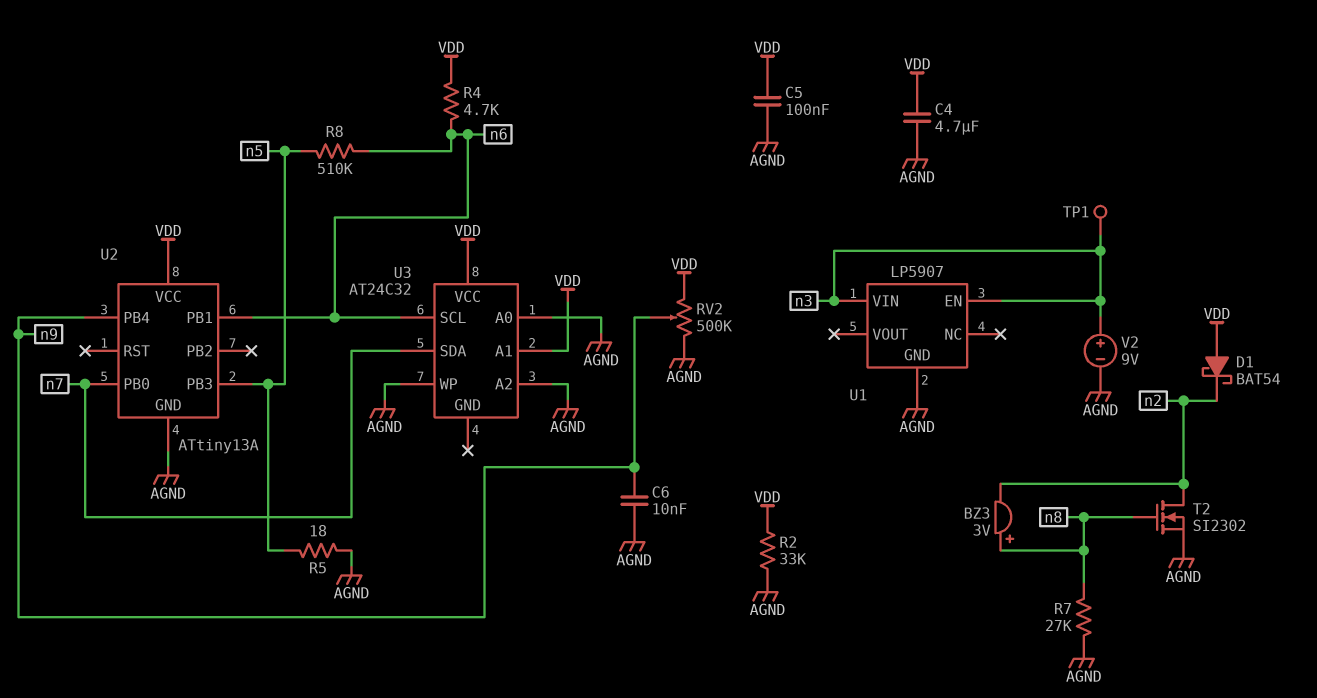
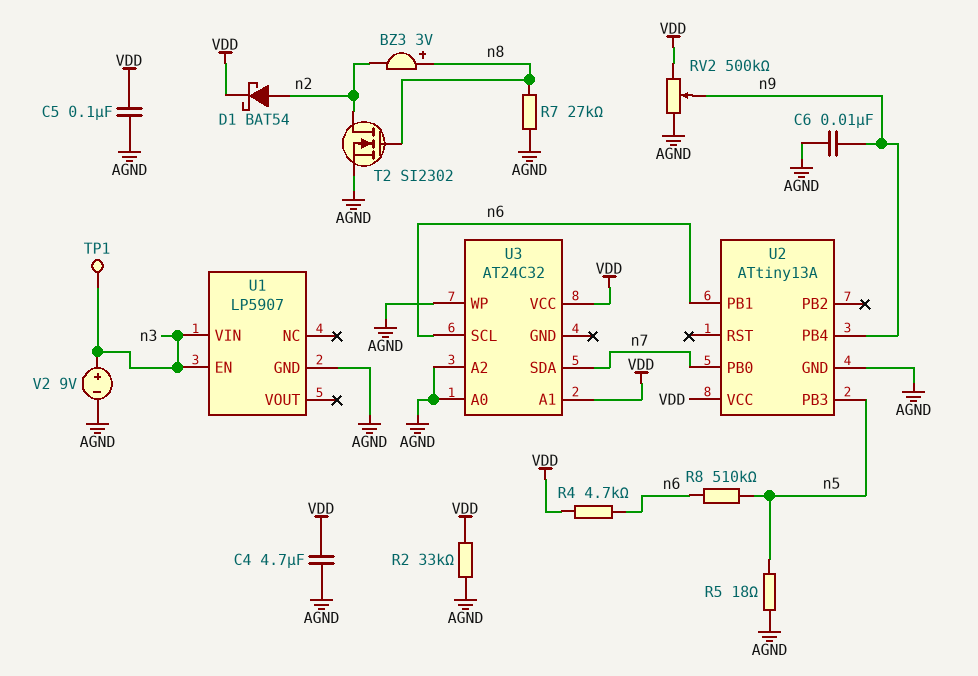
D1: schottky BAT54 (A VDD, K n2) -> schottky BAT54 (A n2, K VDD)

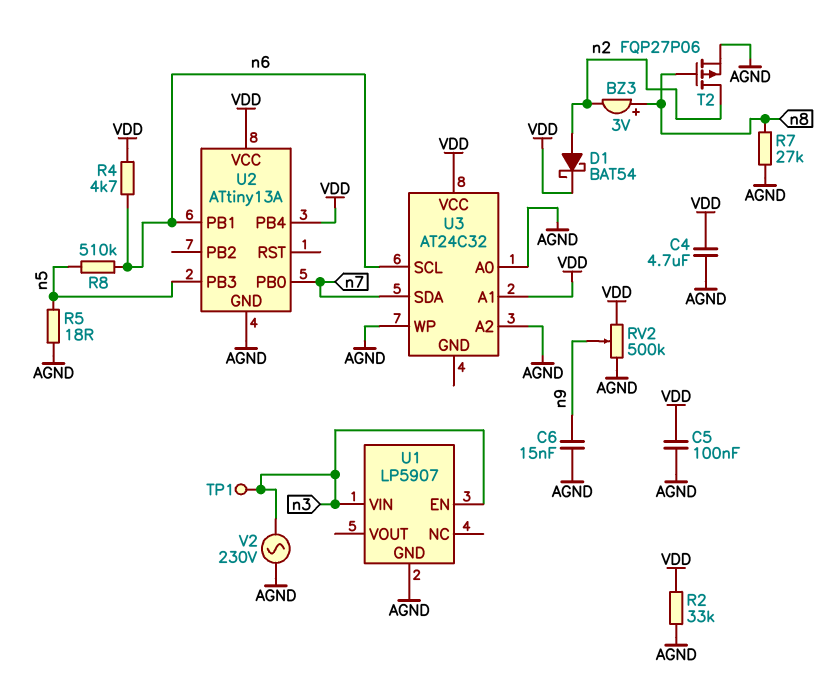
C6: 10nF (AGND, n9) -> 15nF (AGND, n9)
T2: NMOS SI2302 (G n8, D n2, S AGND) -> PMOS FQP27P06 (G n8, D n2, S AGND)
U2 pin PB4: n9 -> VDD
V2: 9V (plus n3, minus AGND) -> AC 230V (AGND, n3)

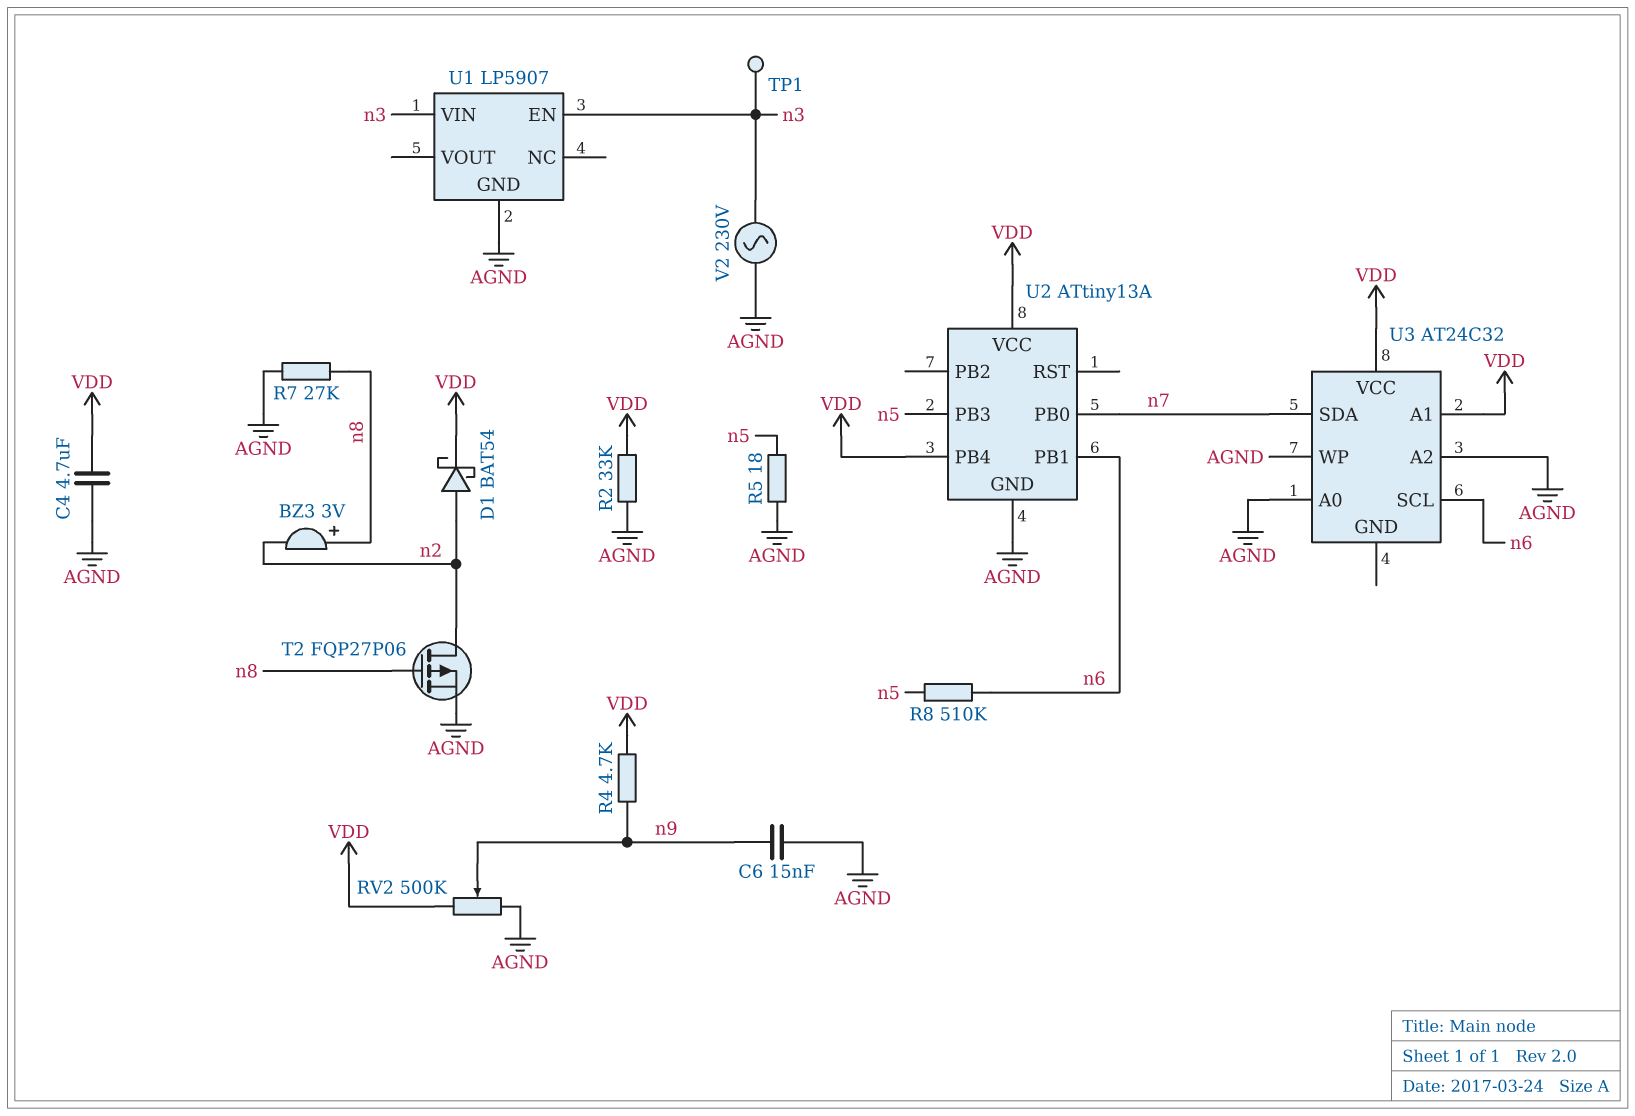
C5: 100nF (AGND, VDD) -> none
R4: 4.7k (VDD, n6) -> 4.7k (VDD, n9)

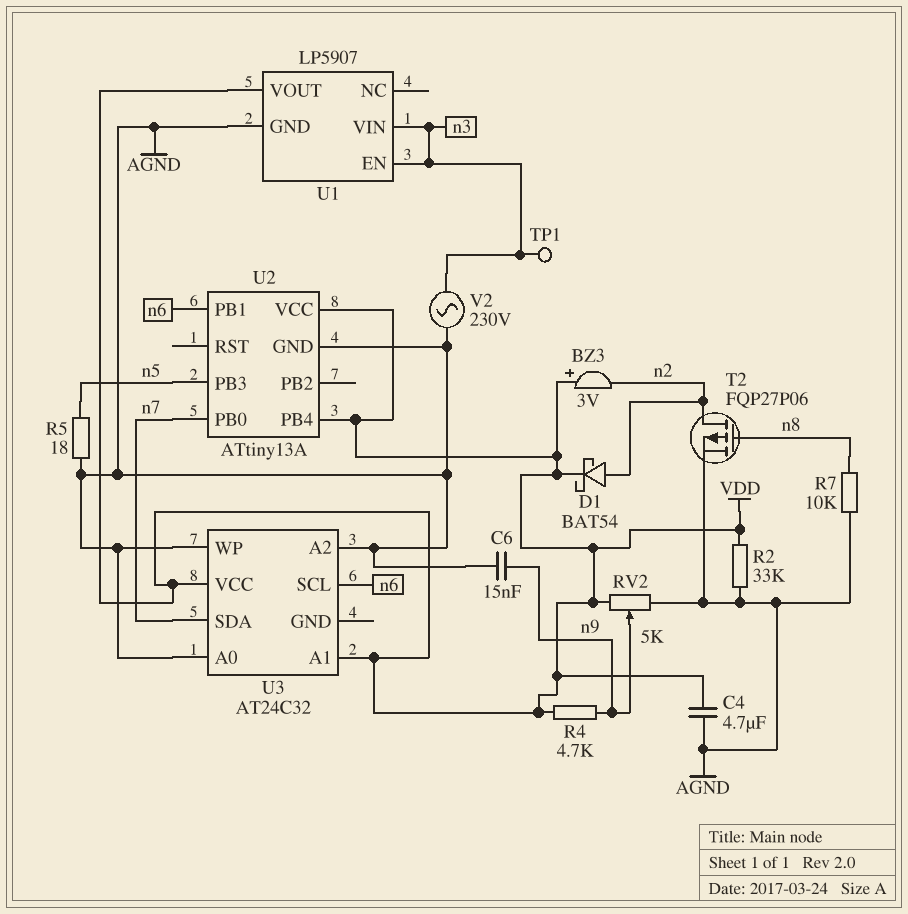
BZ3: buzzer 3V (plus n8, minus n2) -> buzzer 3V (plus VDD, minus n2)
R7: 27k (AGND, n8) -> 10k (AGND, n8)
R8: 510k (n5, n6) -> none
RV2: 500k (AGND, VDD, wiper n9) -> 5k (AGND, VDD, wiper n9)
U1 pin VOUT: none -> VDD

